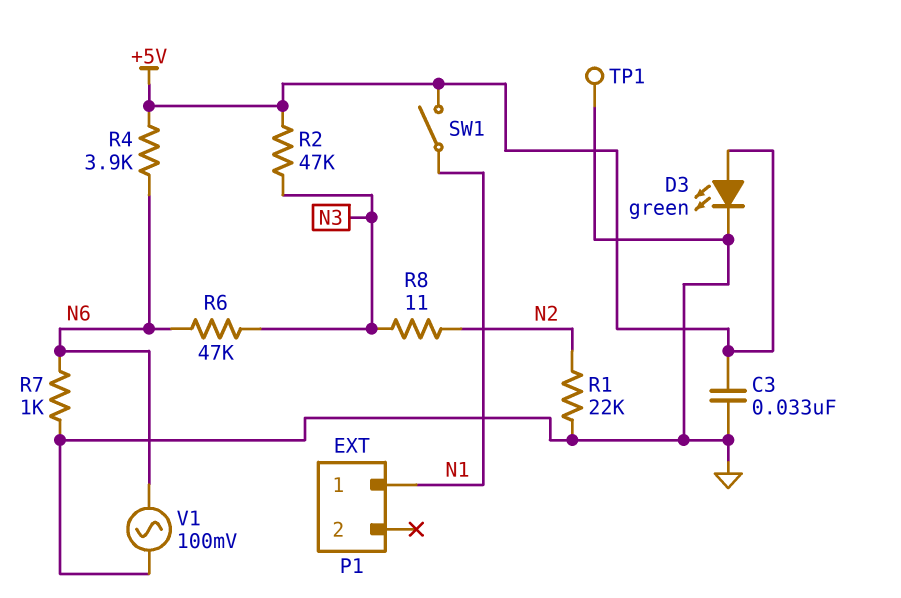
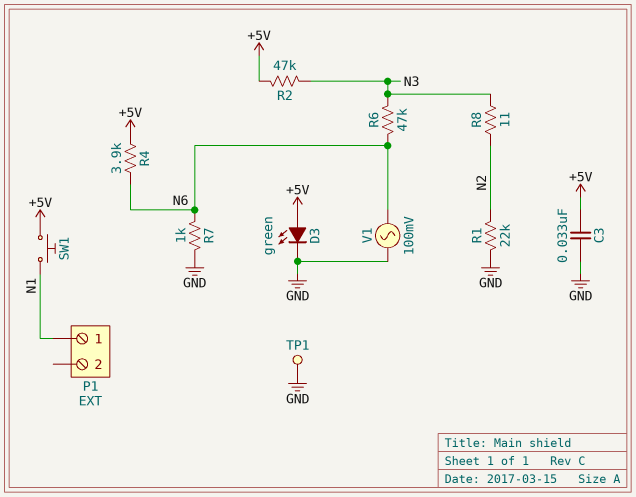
SW1: switch (+5V, N1) -> button (+5V, N1)

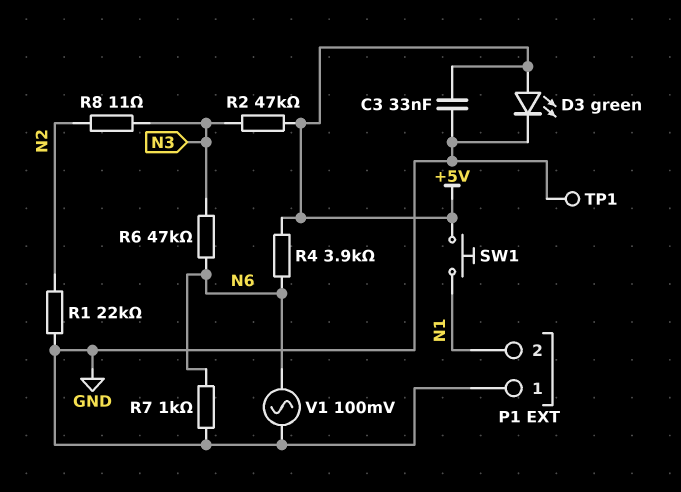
P1 pin 1: N1 -> GND
P1 pin 2: none -> N1

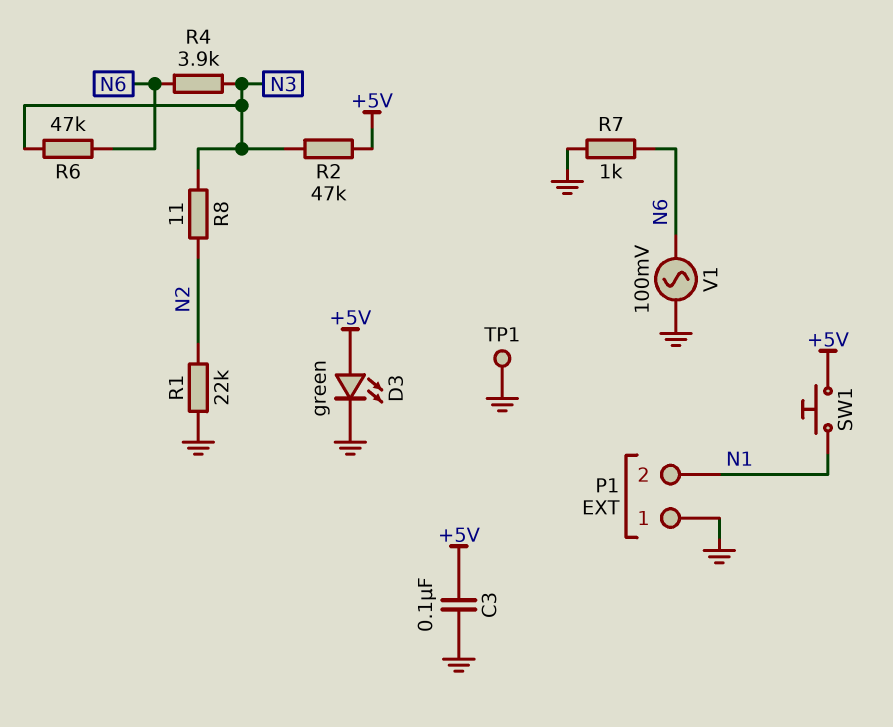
C3: 33nF (+5V, GND) -> 100nF (+5V, GND)
R4: 3.9k (+5V, N6) -> 3.9k (N3, N6)

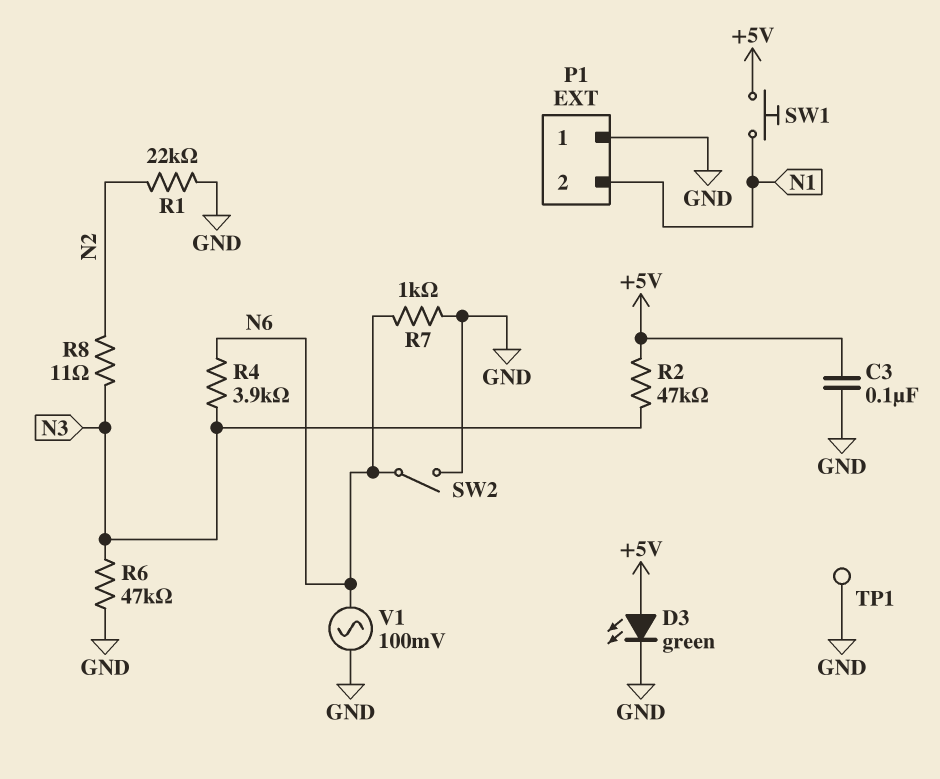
R6: 47k (N3, N6) -> 47k (GND, N3)
SW2: none -> switch (GND, N6)

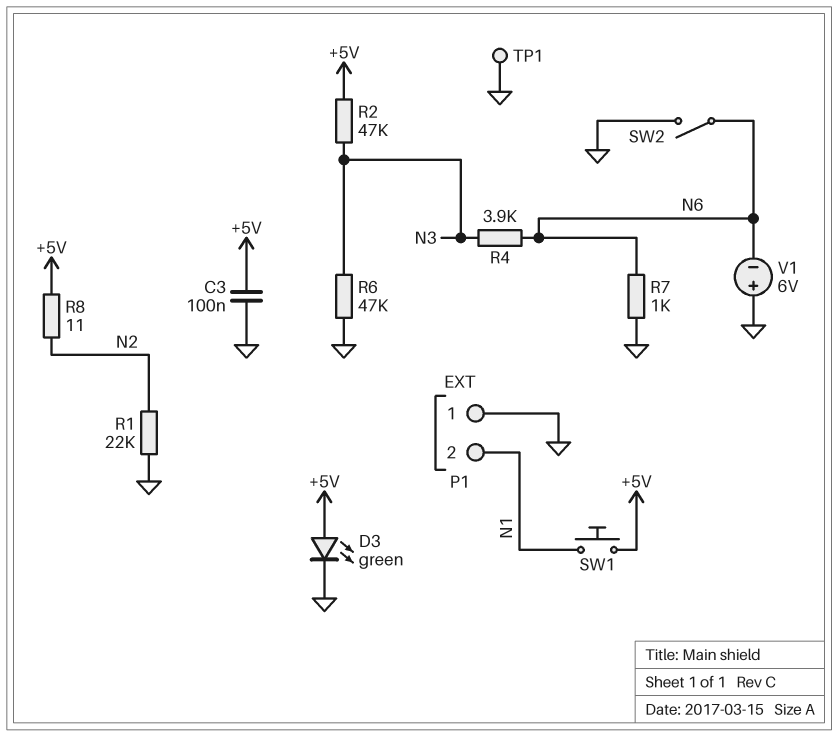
R8: 11 (N2, N3) -> 11 (+5V, N2)
V1: AC 100mV (GND, N6) -> 6V (plus GND, minus N6)

